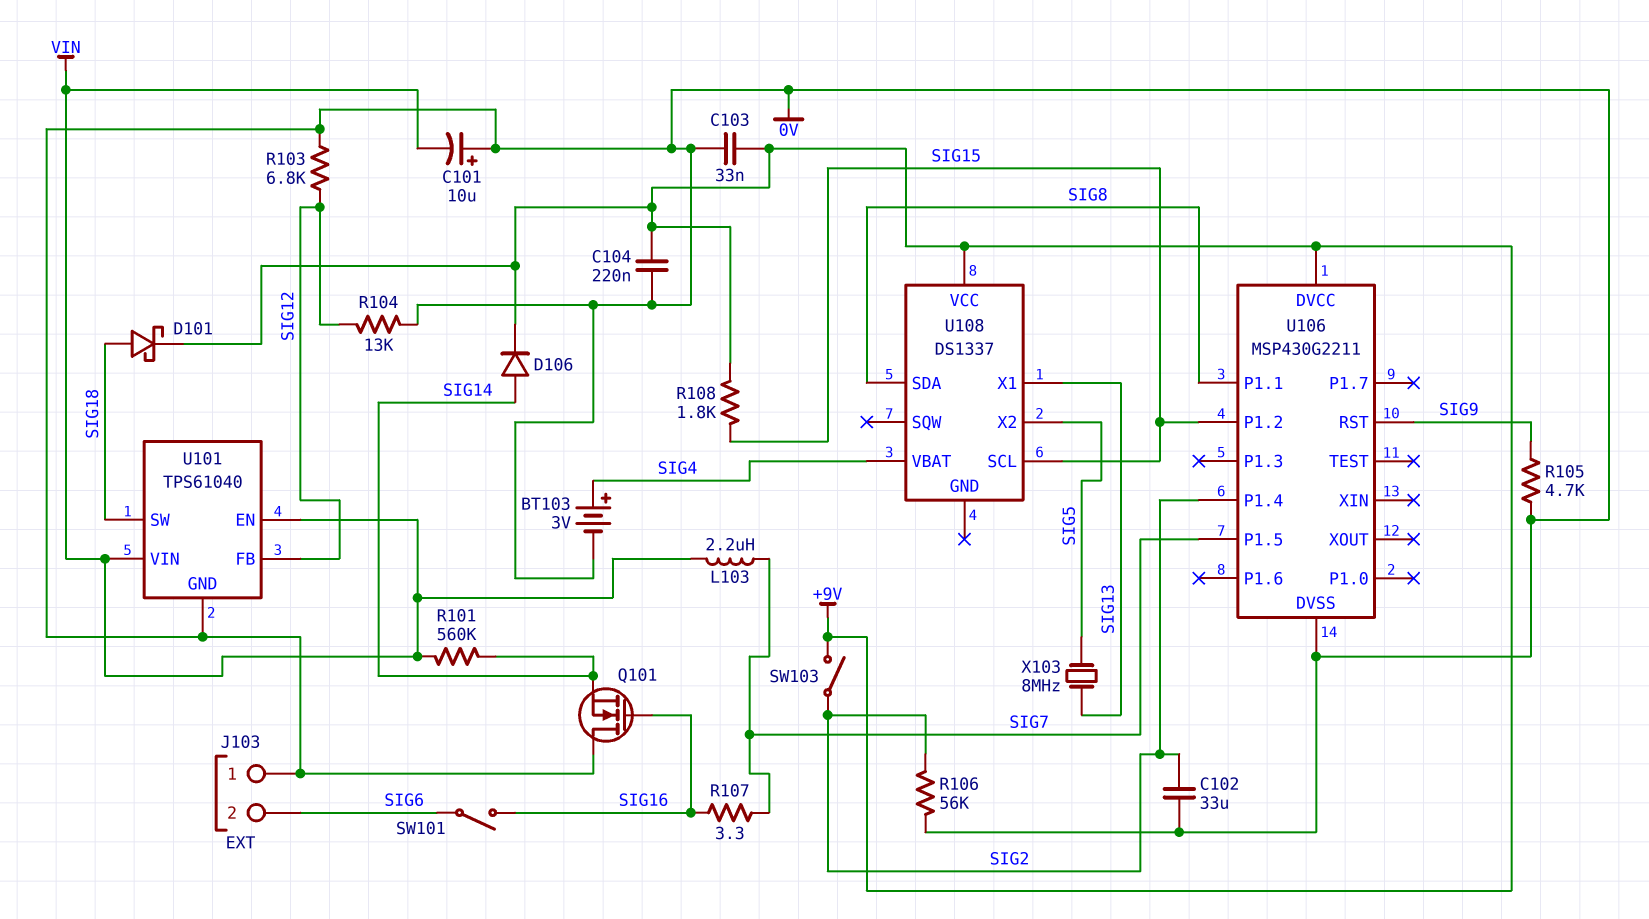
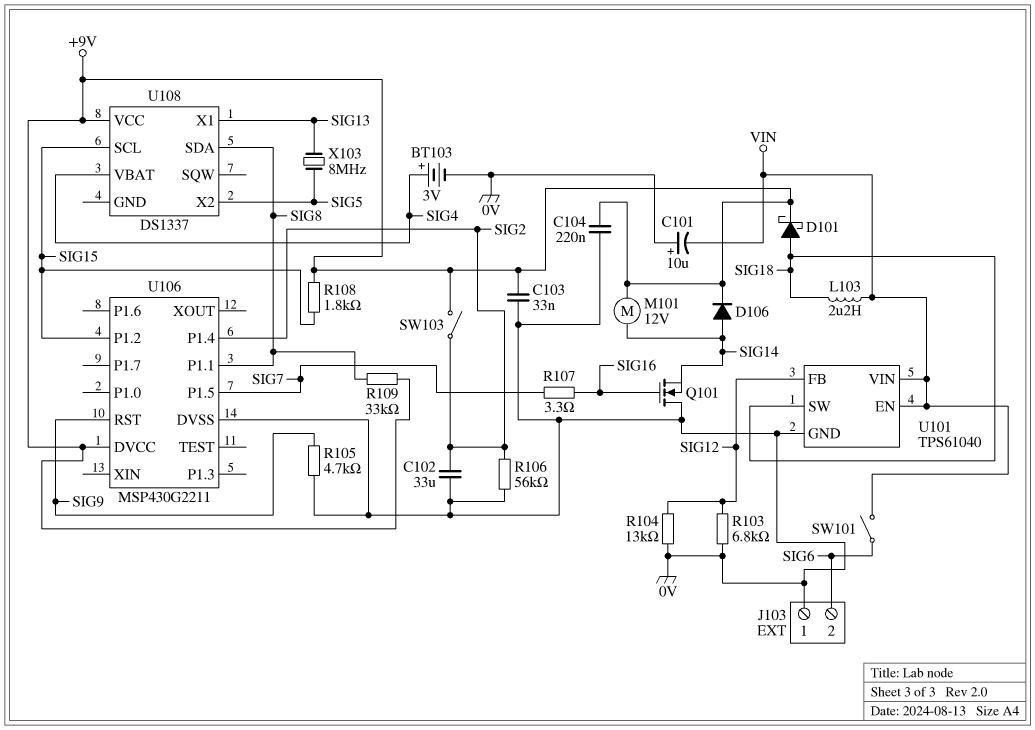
L103: 2.2uH (SIG7, VIN) -> 2.2uH (SIG18, VIN)
M101: none -> motor 12V (+9V, SIG14)
R101: 560k (SIG14, VIN) -> none
R109: none -> 33k (+9V, SIG8)
SW101: switch (SIG6, SIG16) -> switch (SIG6, VIN)

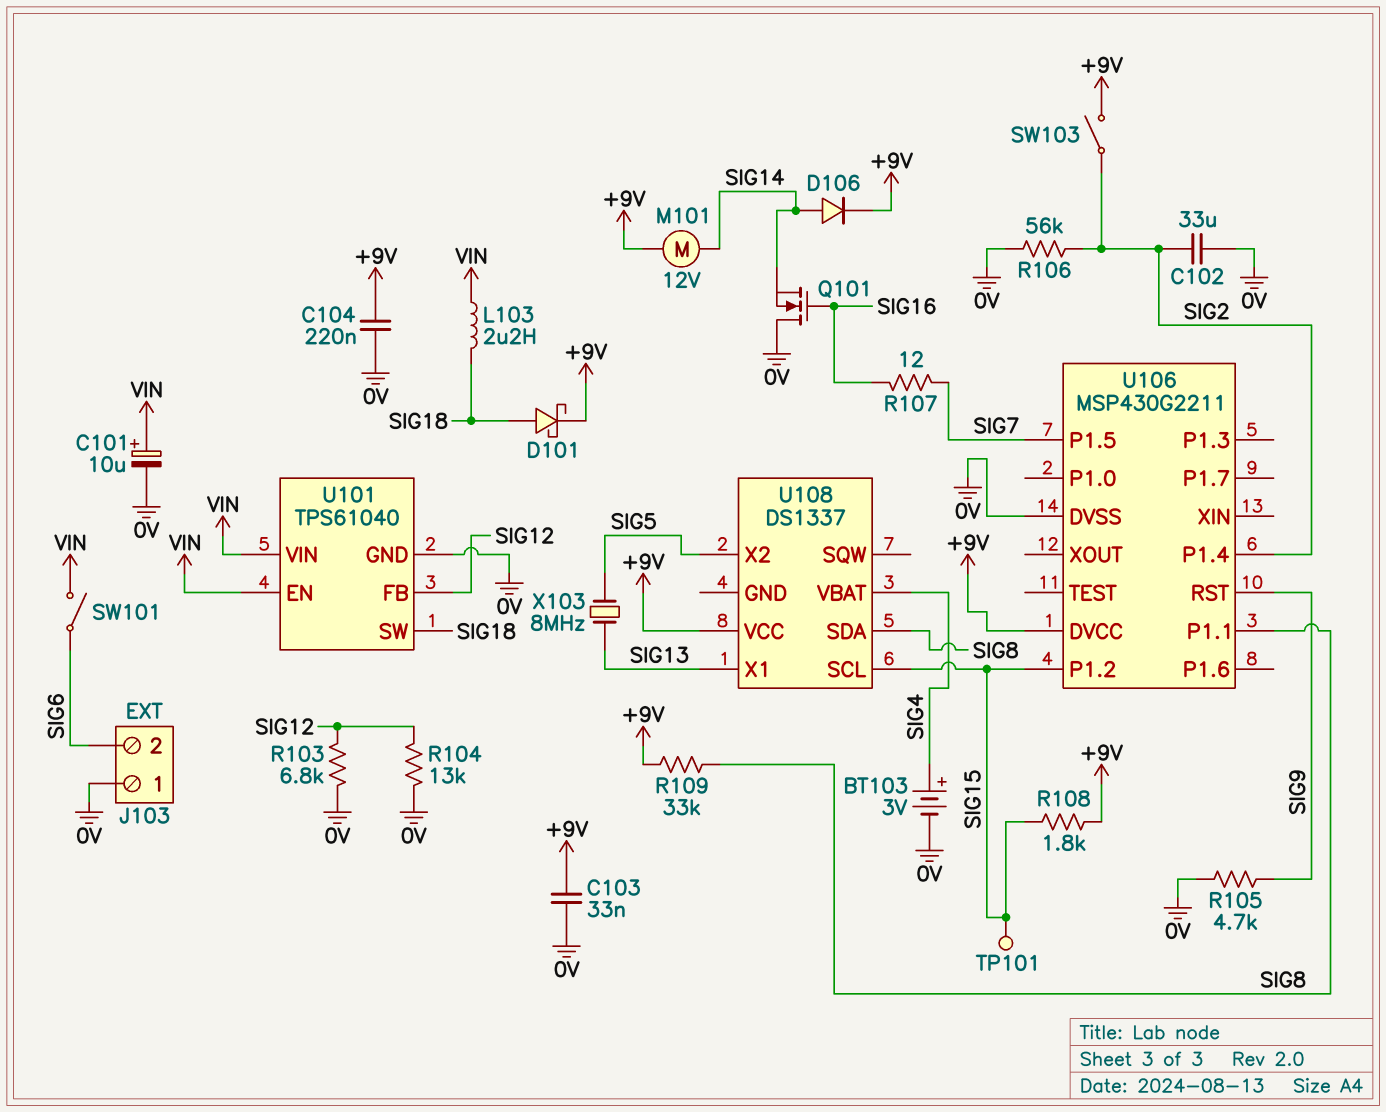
C101: 10uF (plus 0V, minus VIN) -> 10uF (plus VIN, minus 0V)
R107: 3.3 (SIG7, SIG16) -> 12 (SIG7, SIG16)
TP101: none -> test point (SIG15)

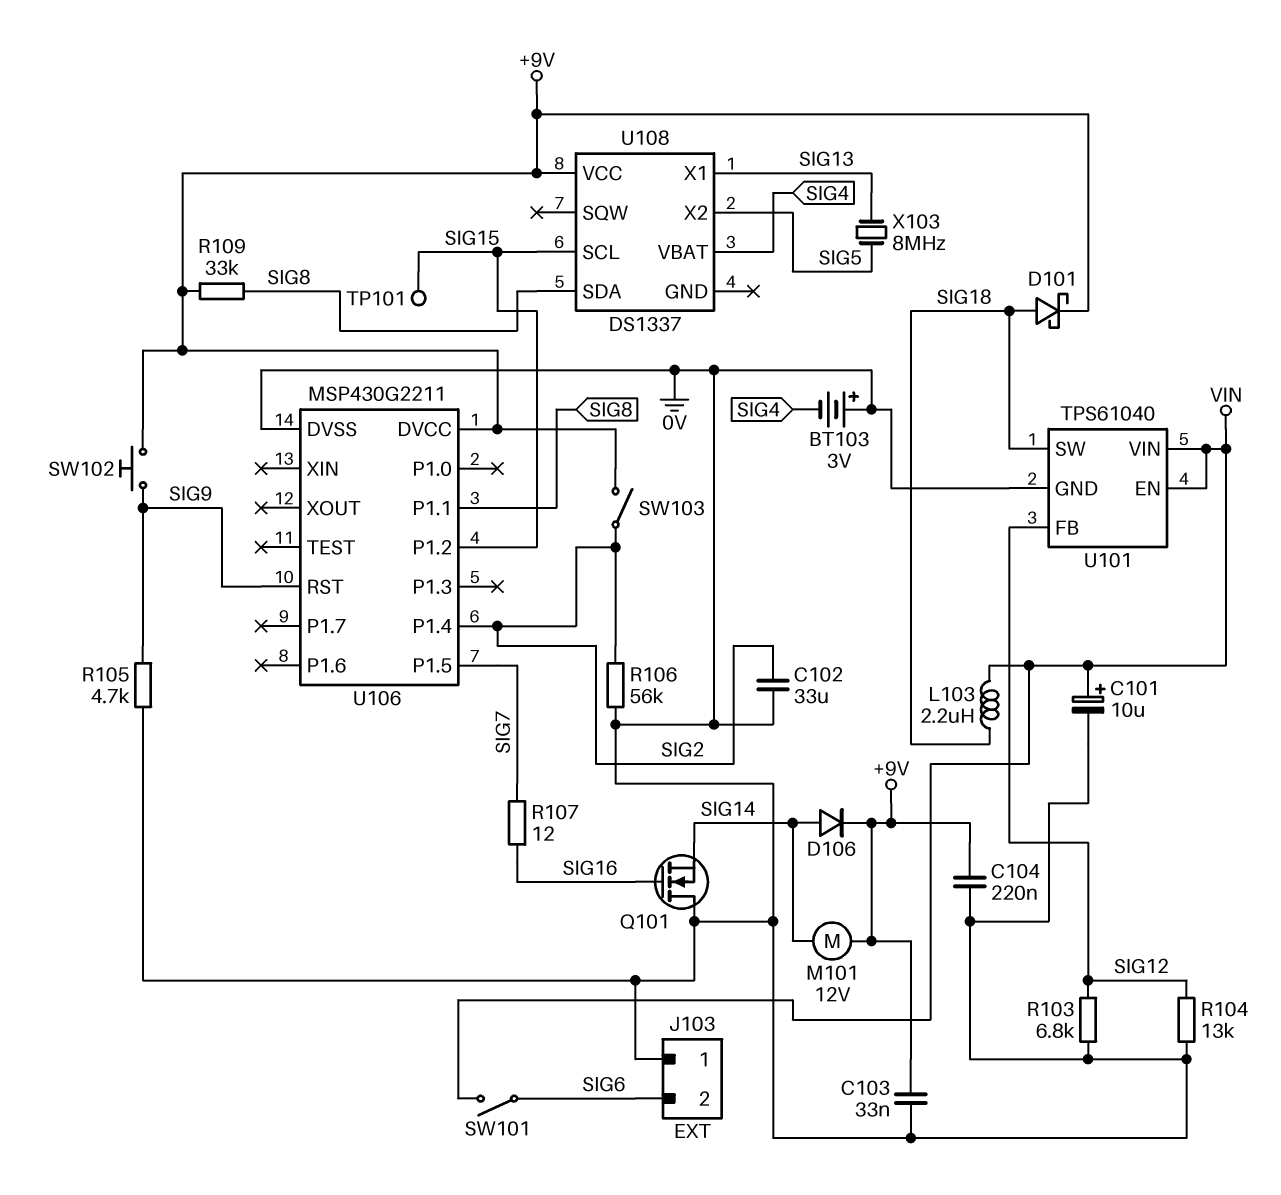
BT103: 3V (plus SIG4, minus 0V) -> 3V (plus 0V, minus SIG4)
R108: 1.8k (+9V, SIG15) -> none
SW102: none -> button (+9V, SIG9)

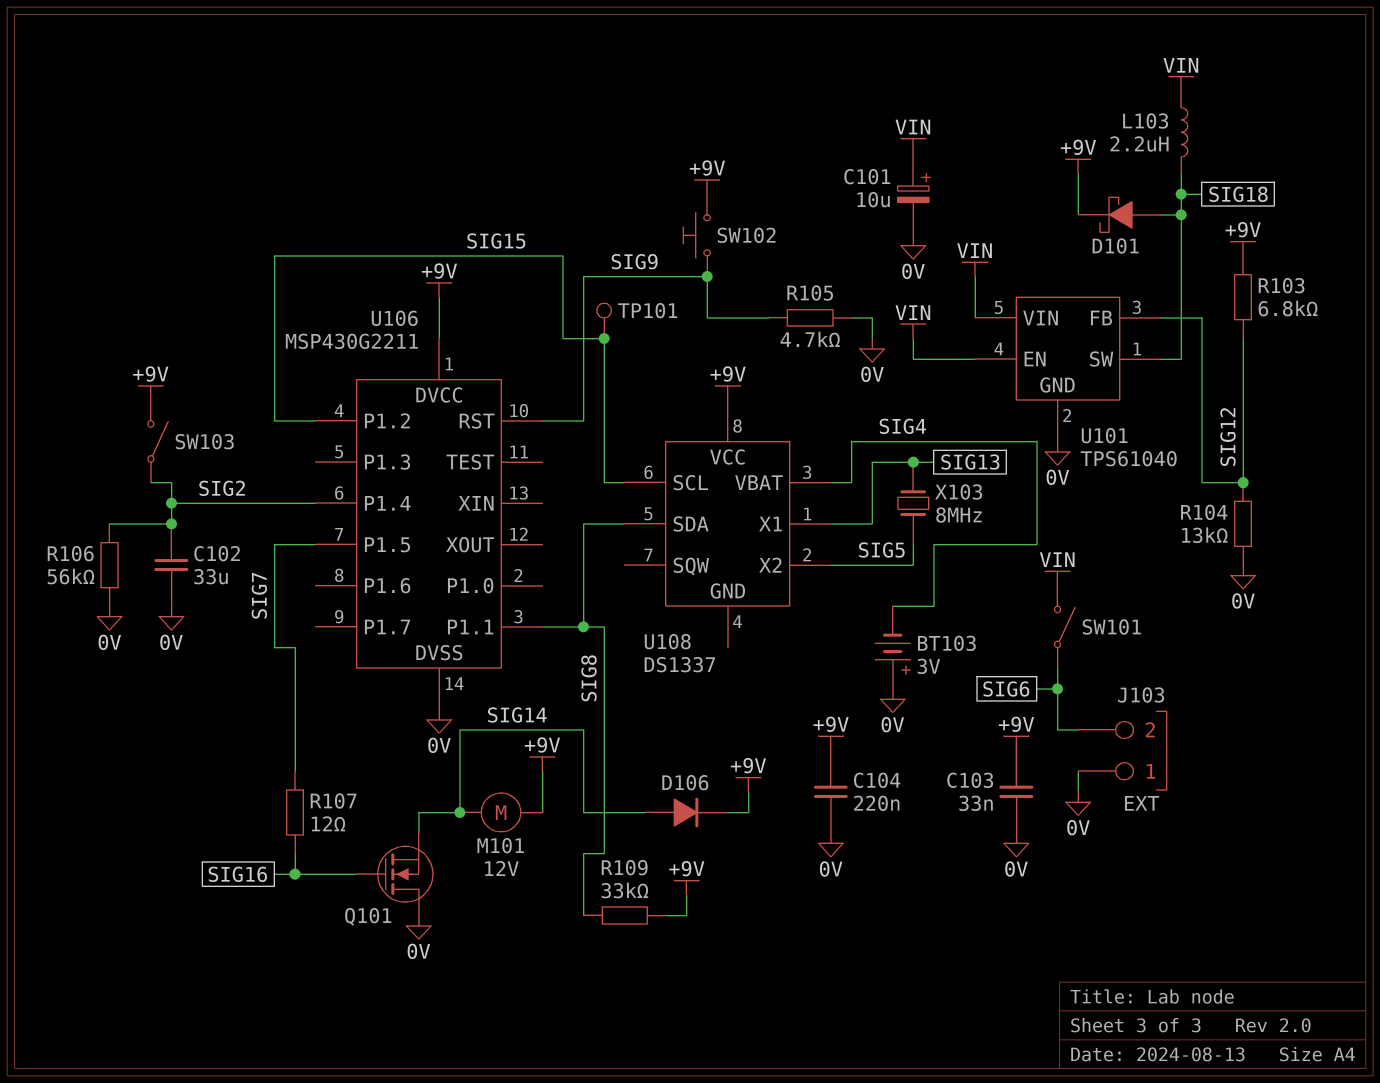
R103: 6.8k (0V, SIG12) -> 6.8k (+9V, SIG12)

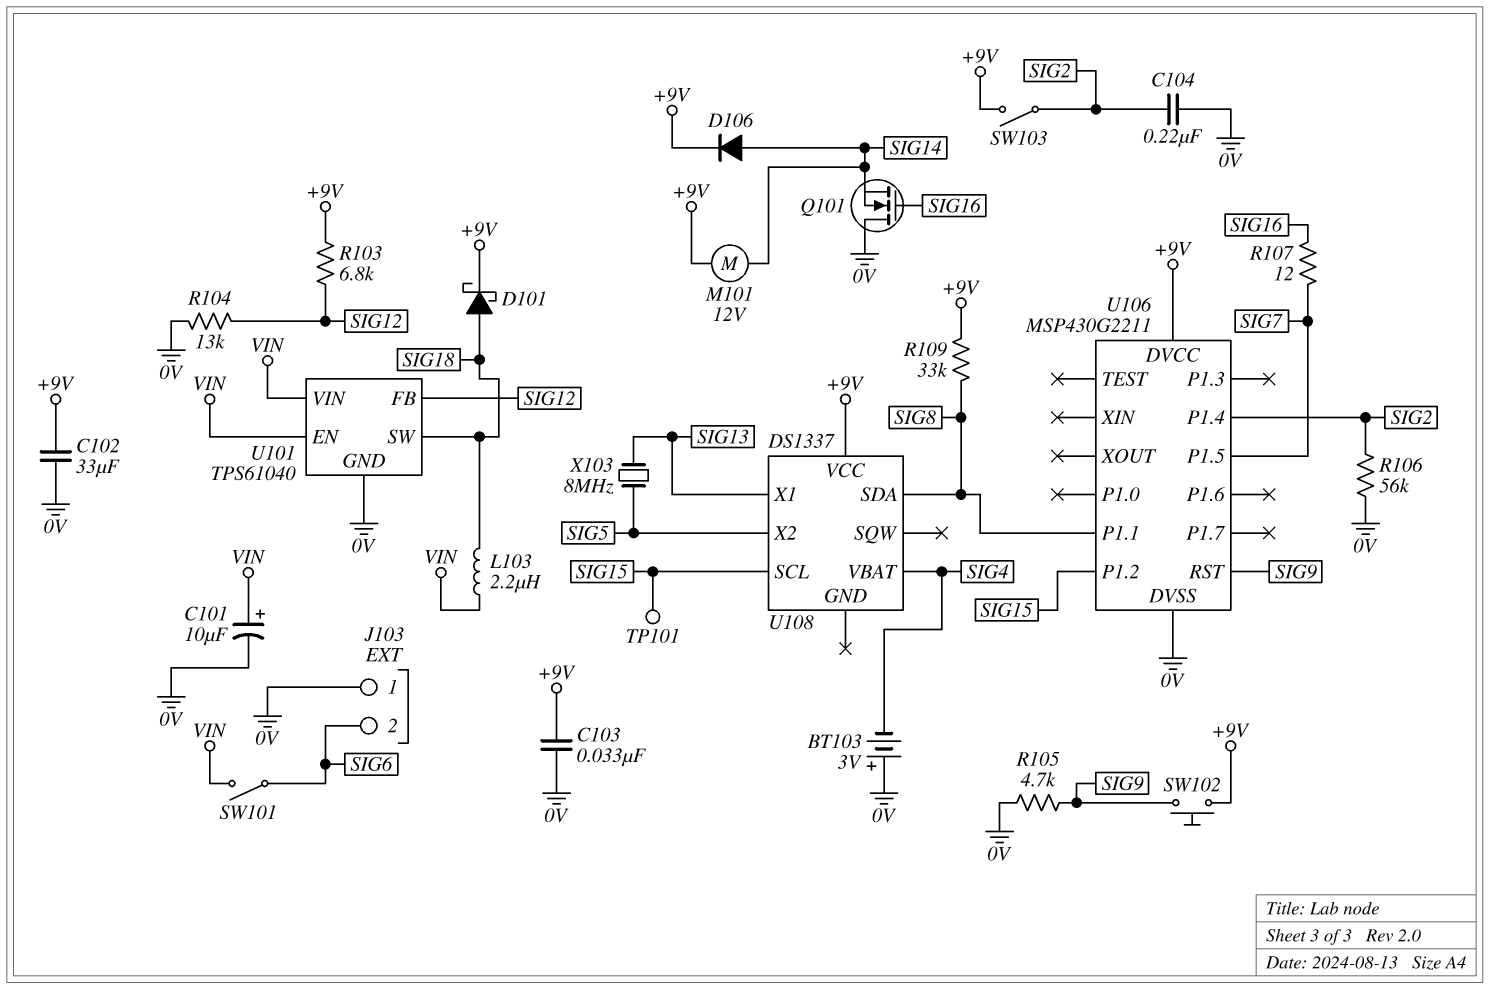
C102: 33uF (0V, SIG2) -> 33uF (+9V, 0V)
C104: 220nF (+9V, 0V) -> 220nF (0V, SIG2)

